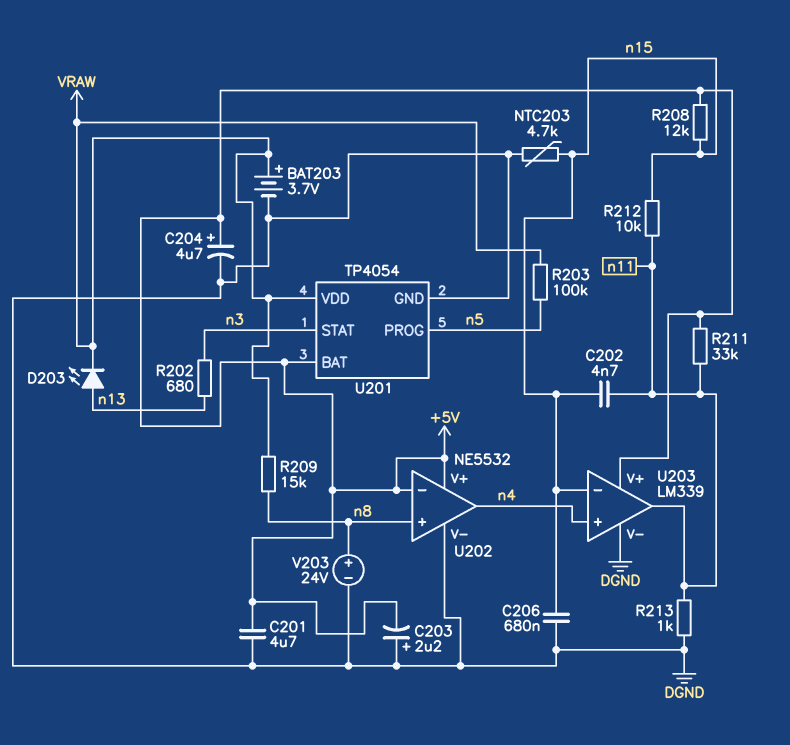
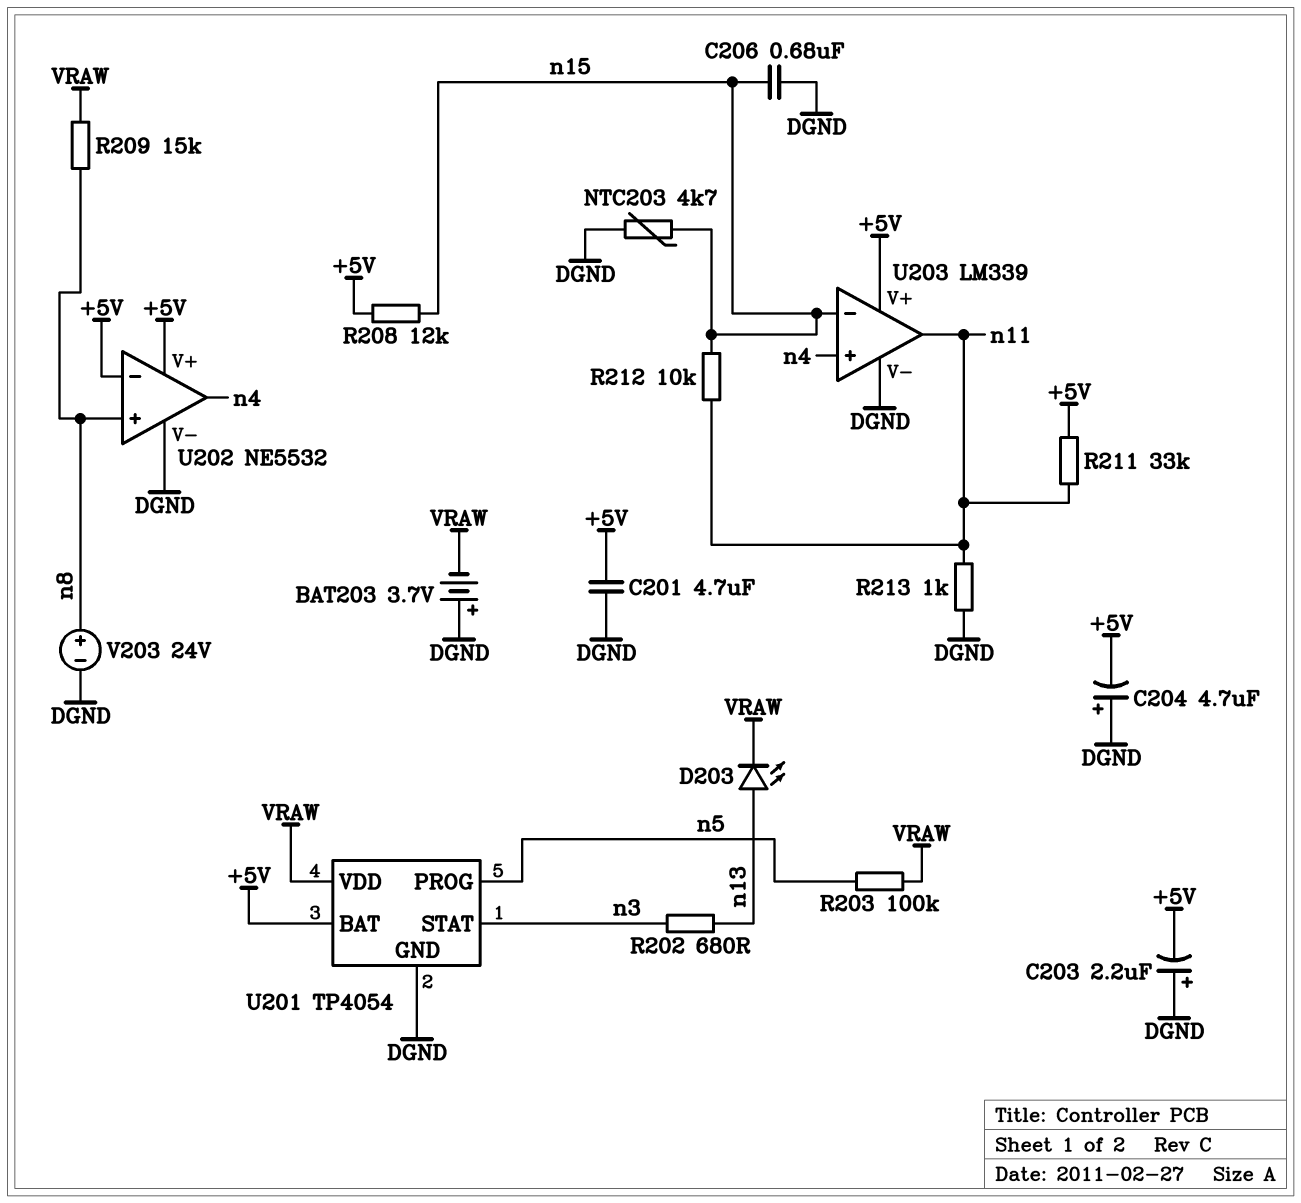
BAT203: 3.7V (plus VRAW, minus DGND) -> 3.7V (plus DGND, minus VRAW)
C202: 4.7nF (n11, n15) -> none
C204: 4.7uF (plus +5V, minus DGND) -> 4.7uF (plus DGND, minus +5V)

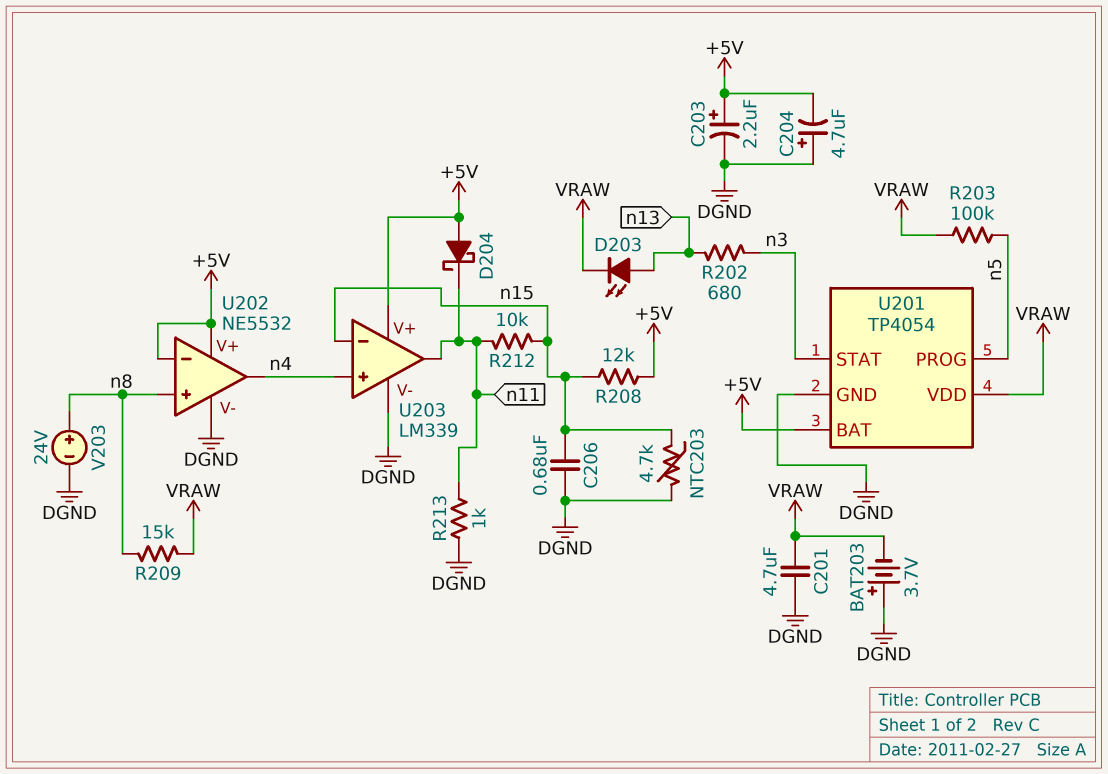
C201: 4.7uF (+5V, DGND) -> 4.7uF (DGND, VRAW)
C203: 2.2uF (plus DGND, minus +5V) -> 2.2uF (plus +5V, minus DGND)
D204: none -> schottky (A +5V, K n11)
R211: 33k (+5V, n11) -> none

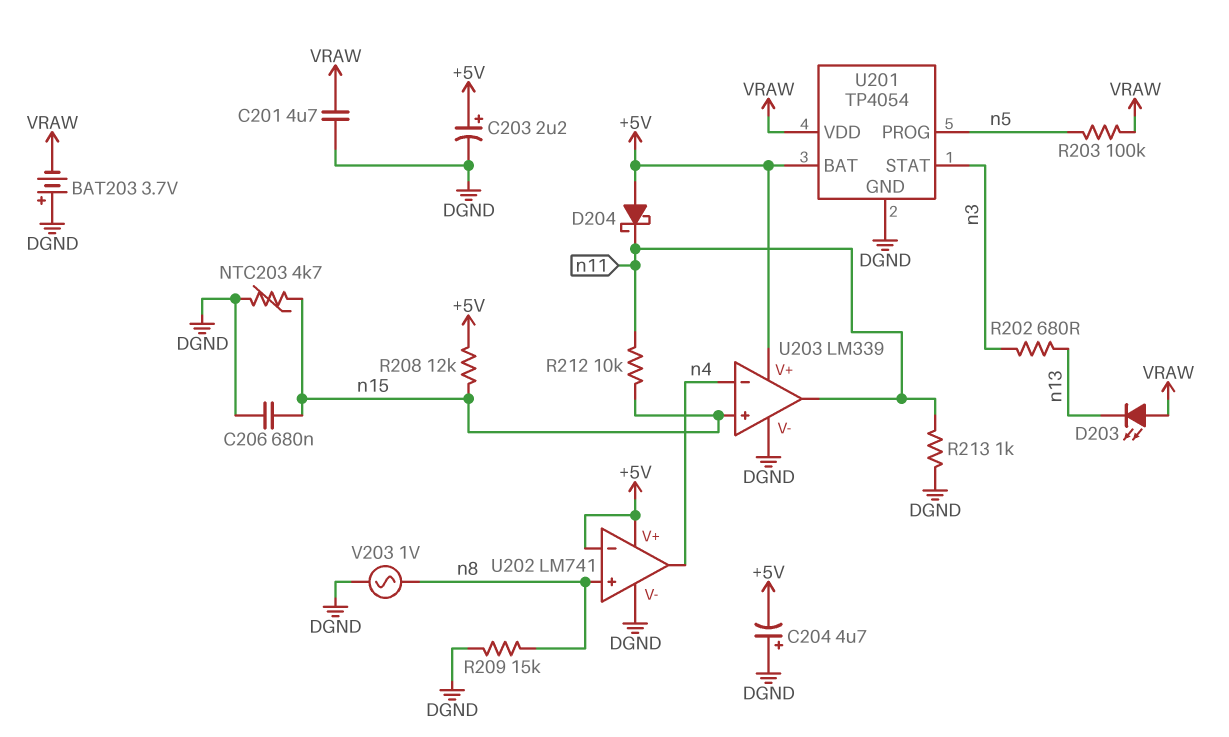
D203: LED (A n13, K VRAW) -> LED (A VRAW, K n13)
R209: 15k (VRAW, n8) -> 15k (DGND, n8)
U202: NE5532 -> LM741
U203 pin in+: n4 -> n15
U203 pin in-: n15 -> n4
V203: 24V (plus n8, minus DGND) -> AC 1V (DGND, n8)

